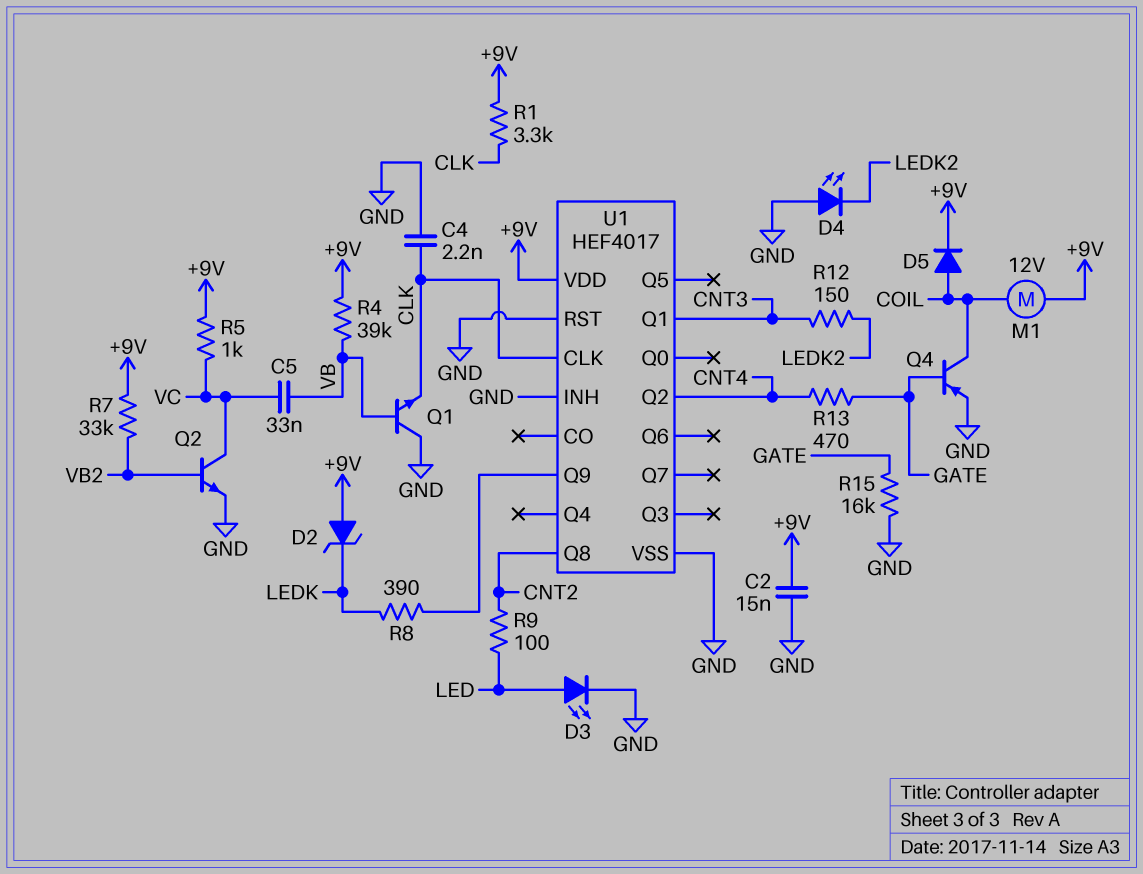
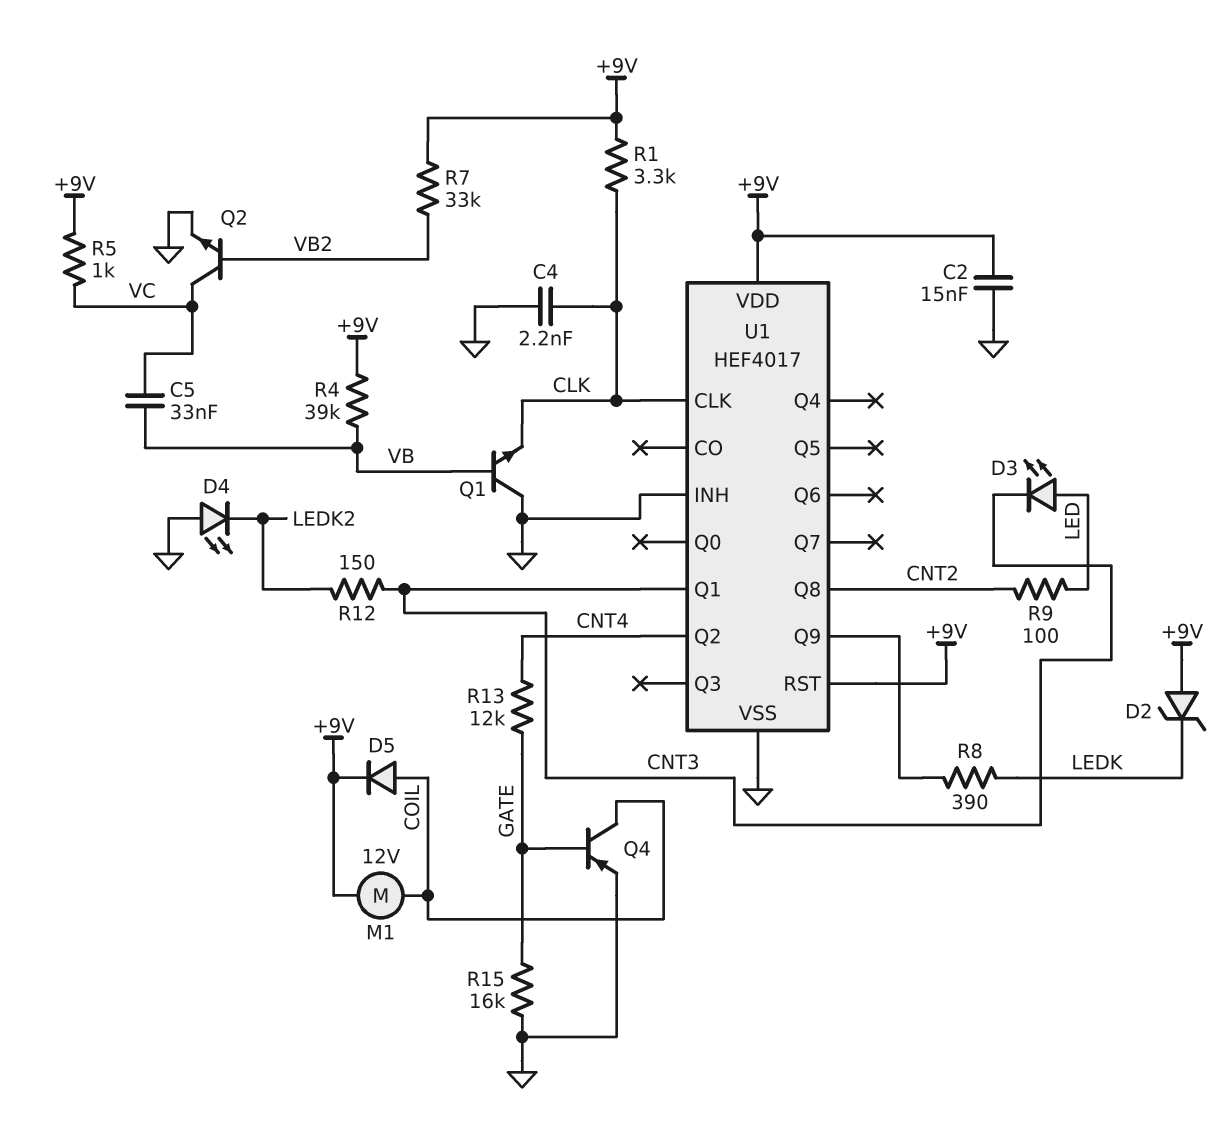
D3: LED (A LED, K GND) -> LED (A LED, K CNT3)
R13: 470 (CNT4, GATE) -> 12k (CNT4, GATE)
U1 pin RST: GND -> +9V

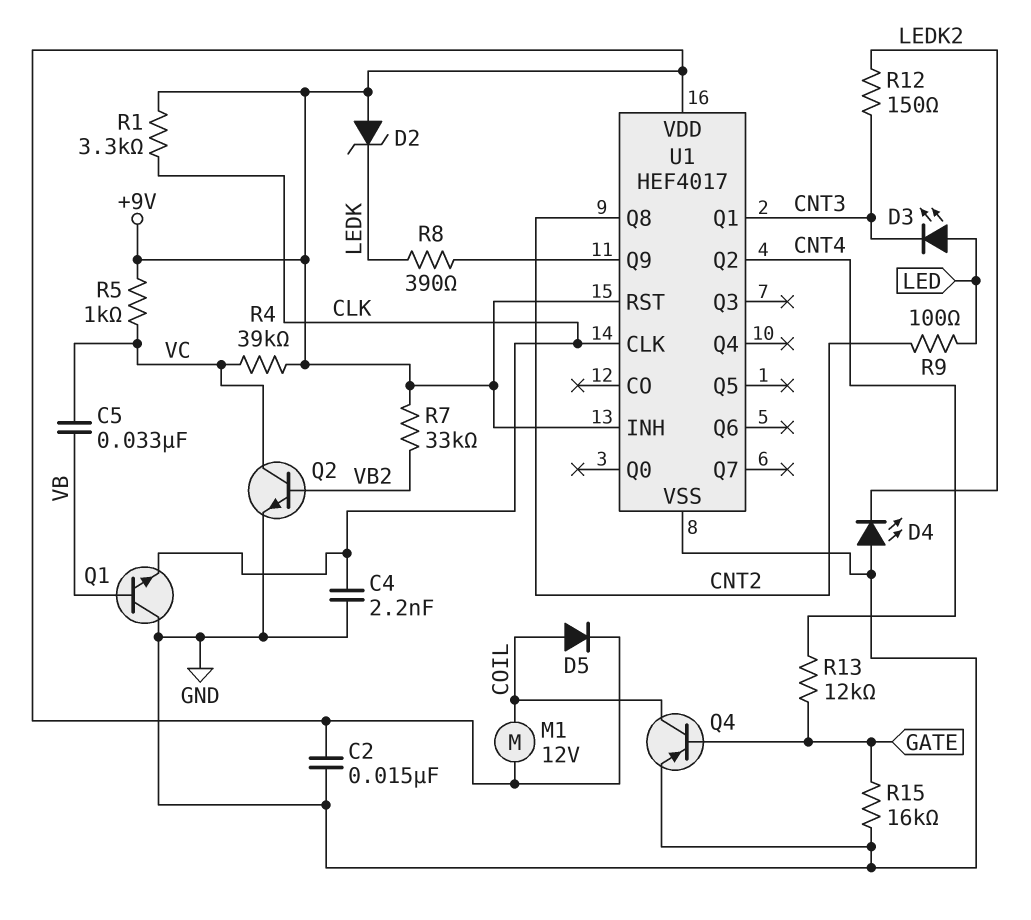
R4: 39k (+9V, VB) -> 39k (+9V, VC)
U1 pin INH: GND -> +9V

